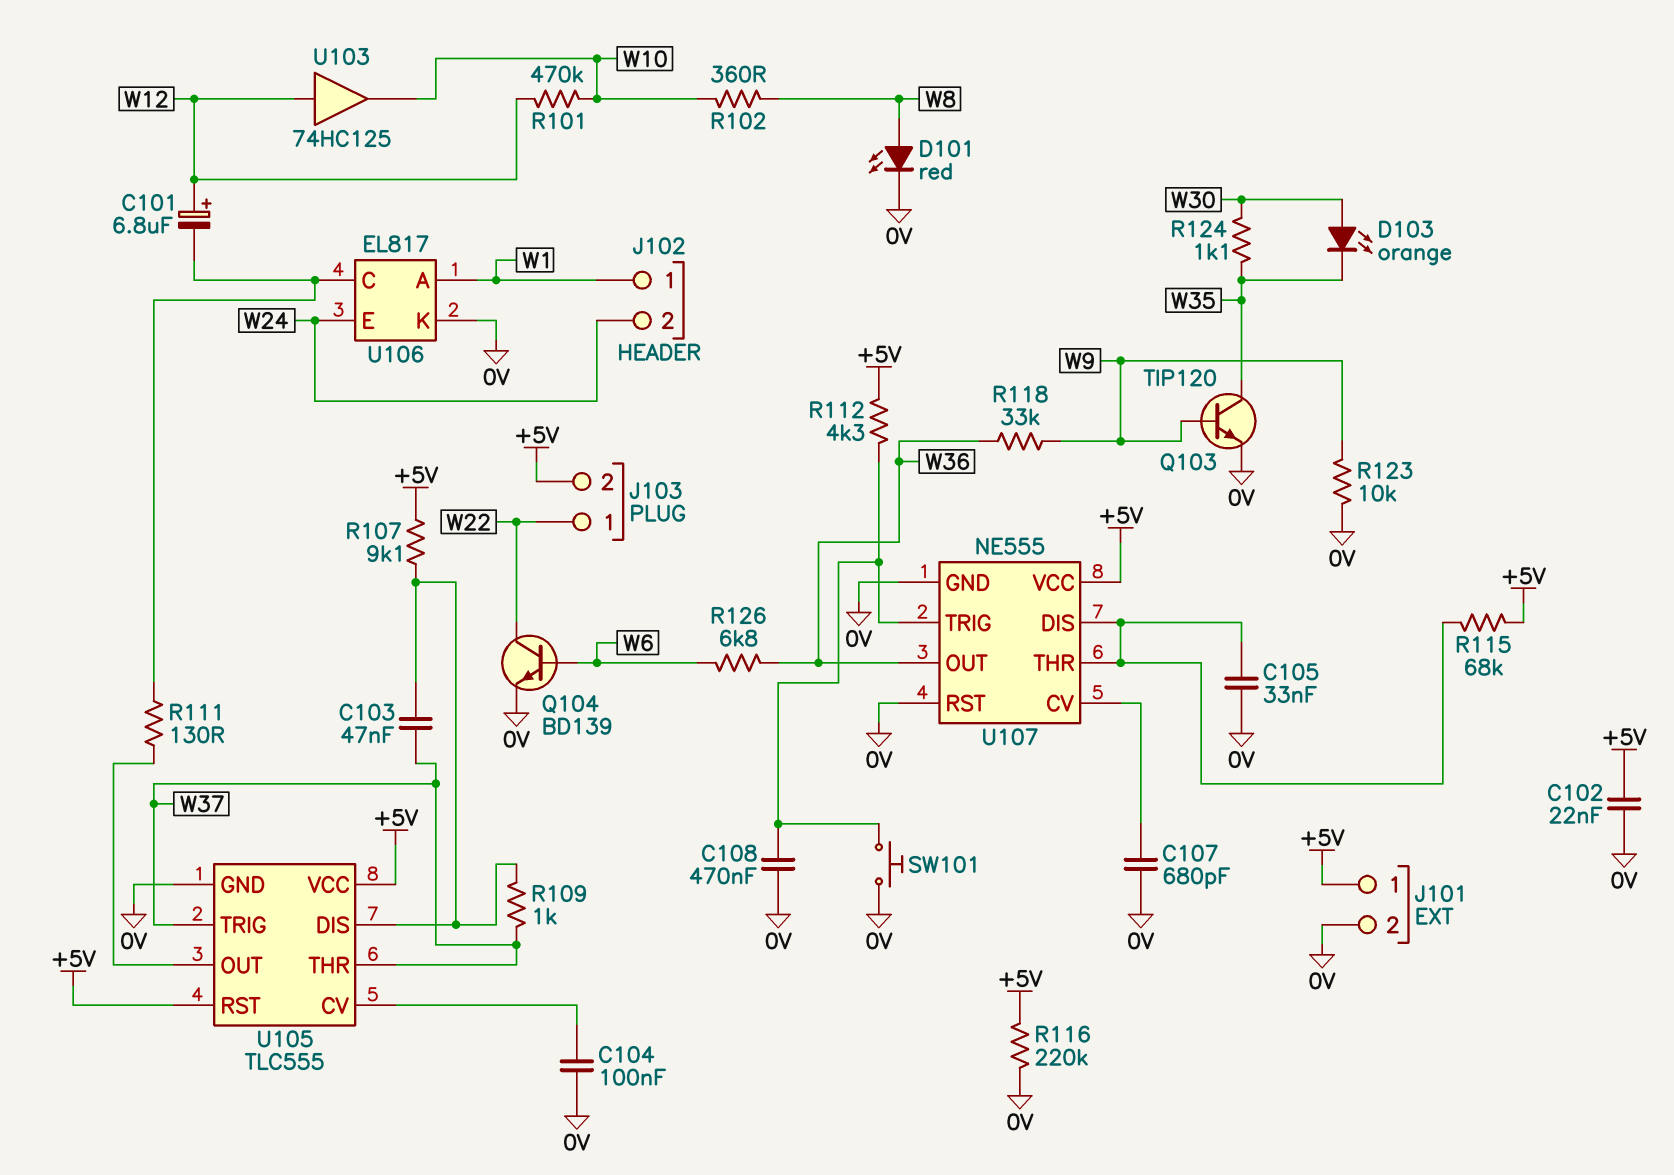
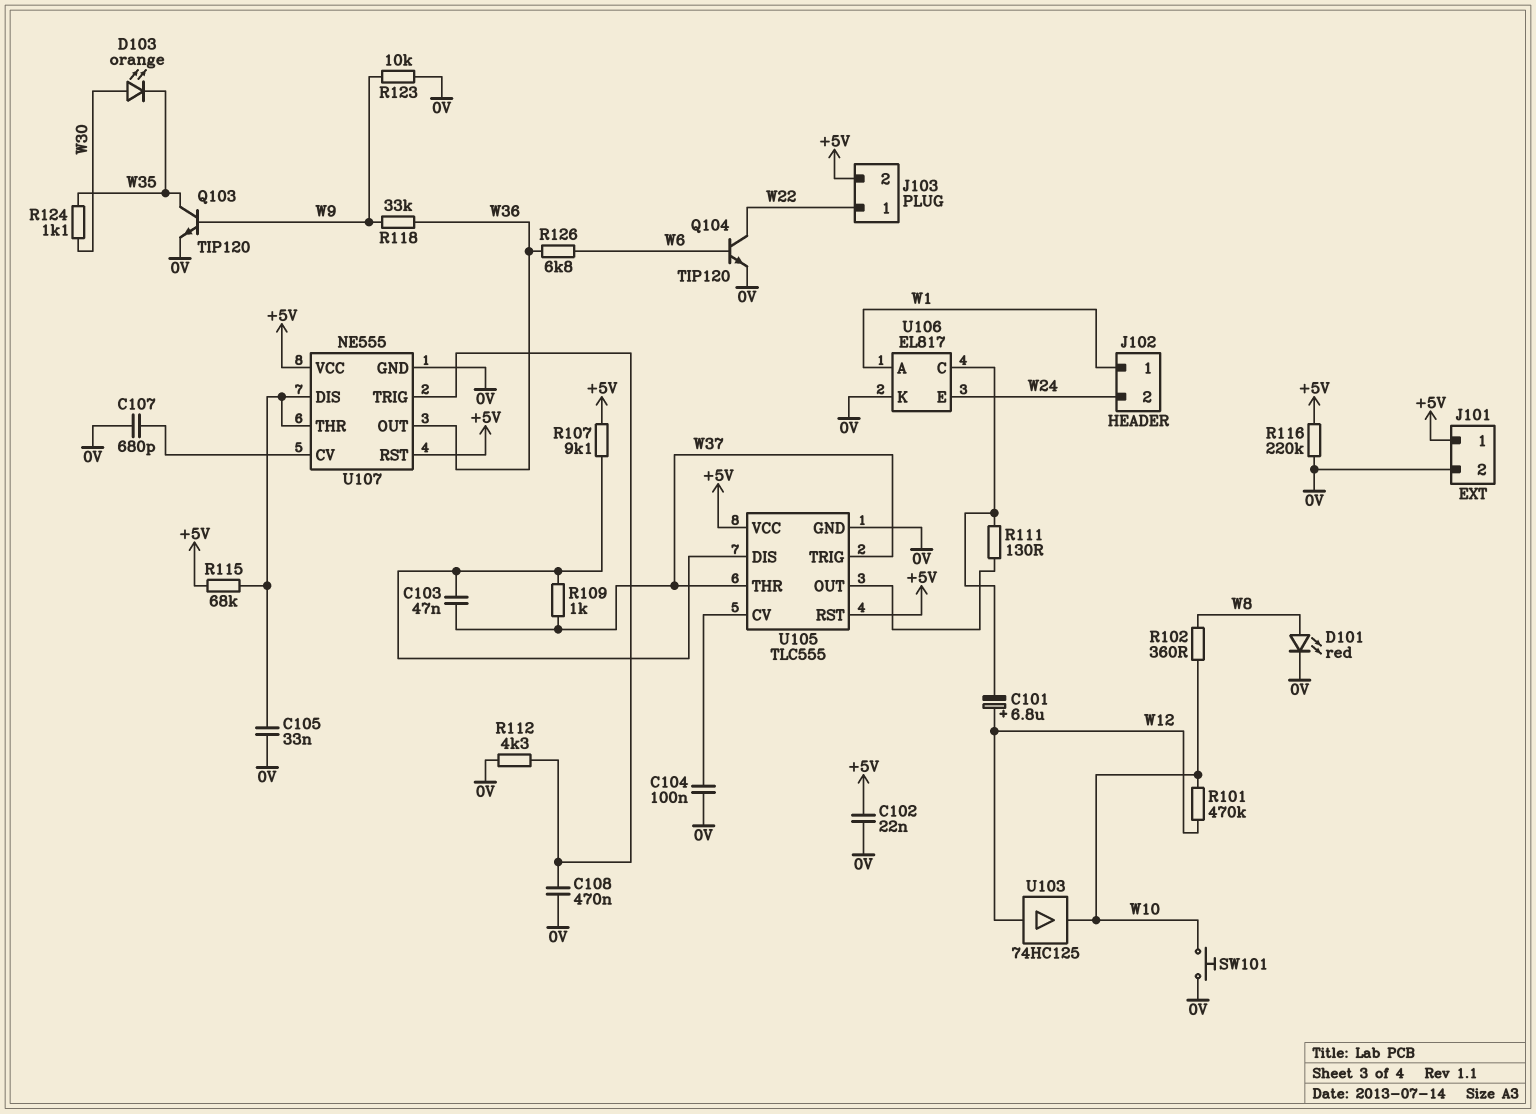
Q104: NPN BD139 (B W6, C W22, E 0V) -> NPN TIP120 (B W6, C W22, E 0V)
R112: 4.3k (+5V, U107/TRIG) -> 4.3k (0V, U107/TRIG)
SW101: button (0V, U107/TRIG) -> button (0V, W10)
U107 pin RST: 0V -> +5V

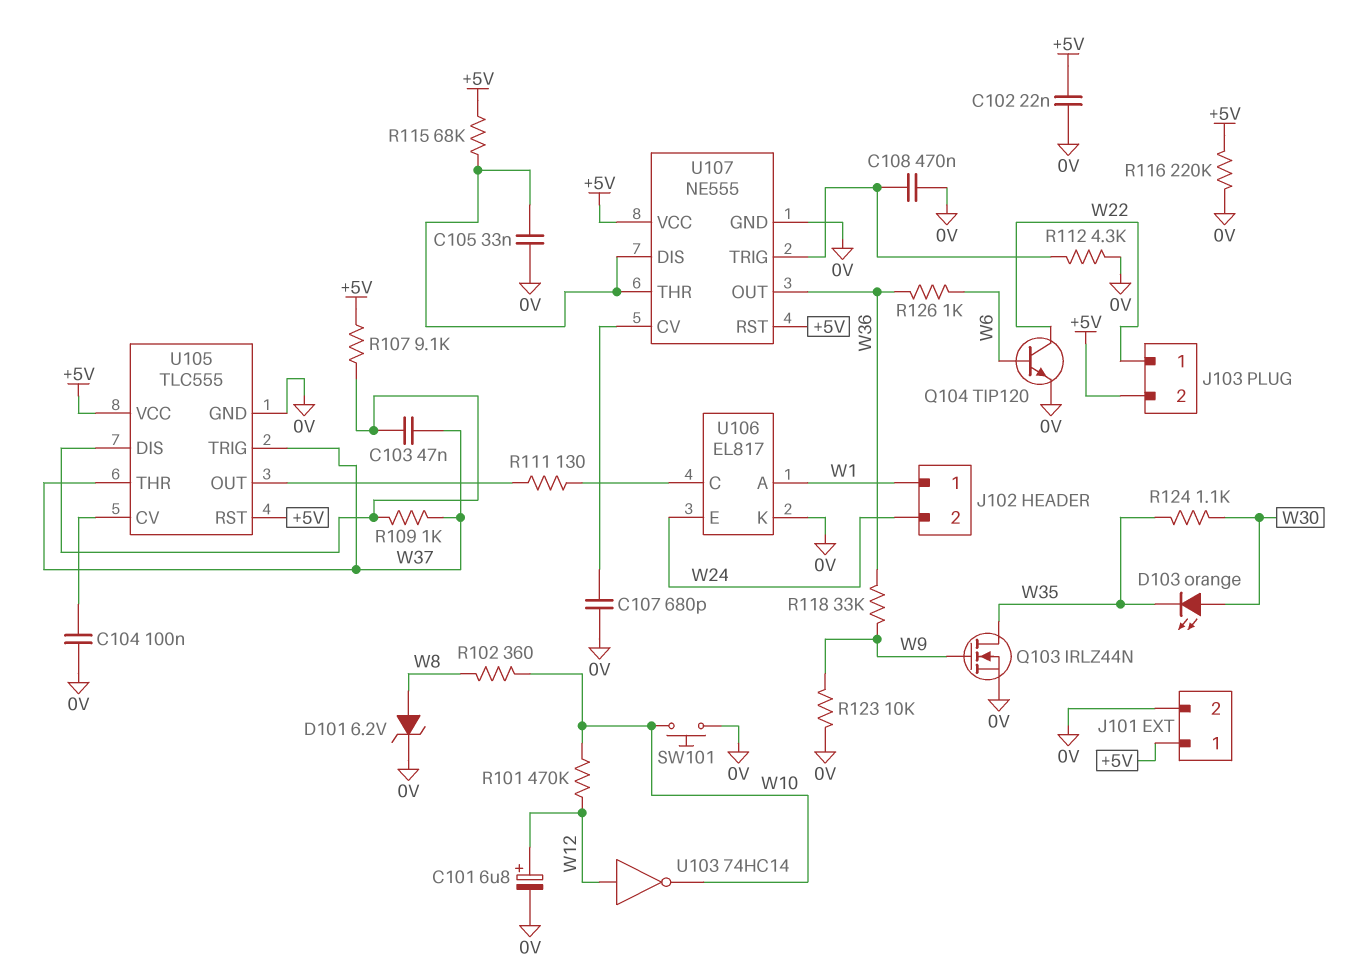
C101: 6.8uF (plus W12, minus U106/C) -> 6.8uF (plus W12, minus 0V)
D101: LED red (A W8, K 0V) -> zener 6.2V (A W8, K 0V)
Q103: NPN TIP120 (B W9, C W35, E 0V) -> NMOS IRLZ44N (G W9, D W35, S 0V)
R126: 6.8k (W6, W36) -> 1k (W6, W36)
U103: buffer 74HC125 (in W12, out W10) -> NOT 74HC14 (in W12, out W10)

